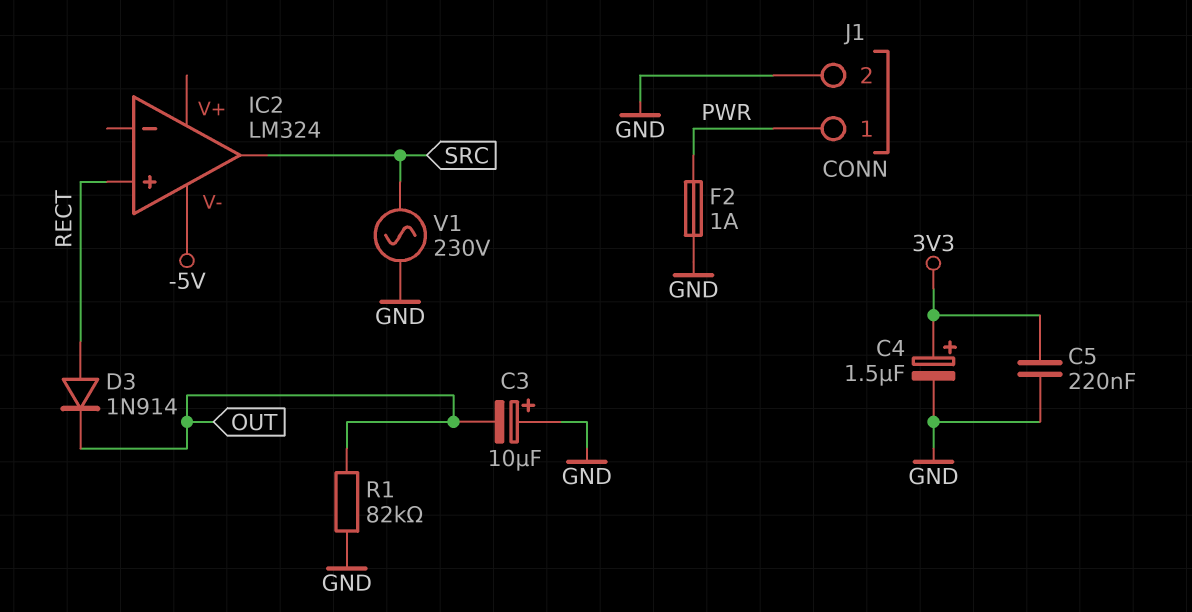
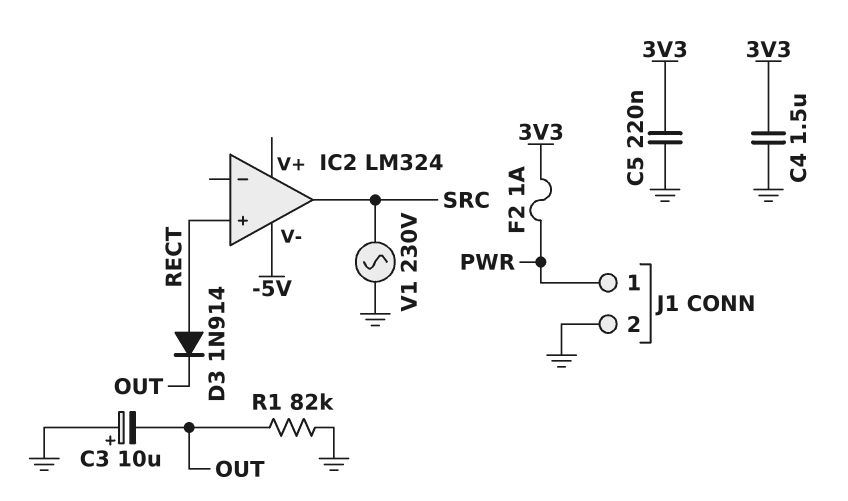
C4: 1.5uF (plus 3V3, minus GND) -> 1.5uF (3V3, GND)
F2: 1A (GND, PWR) -> 1A (3V3, PWR)

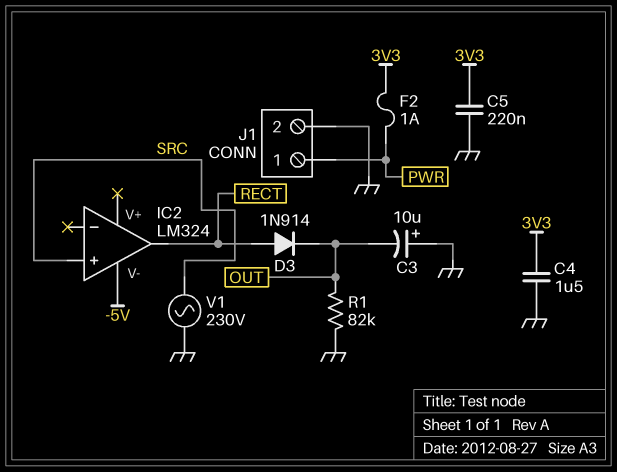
IC2 pin in+: RECT -> SRC
IC2 pin out: SRC -> RECT

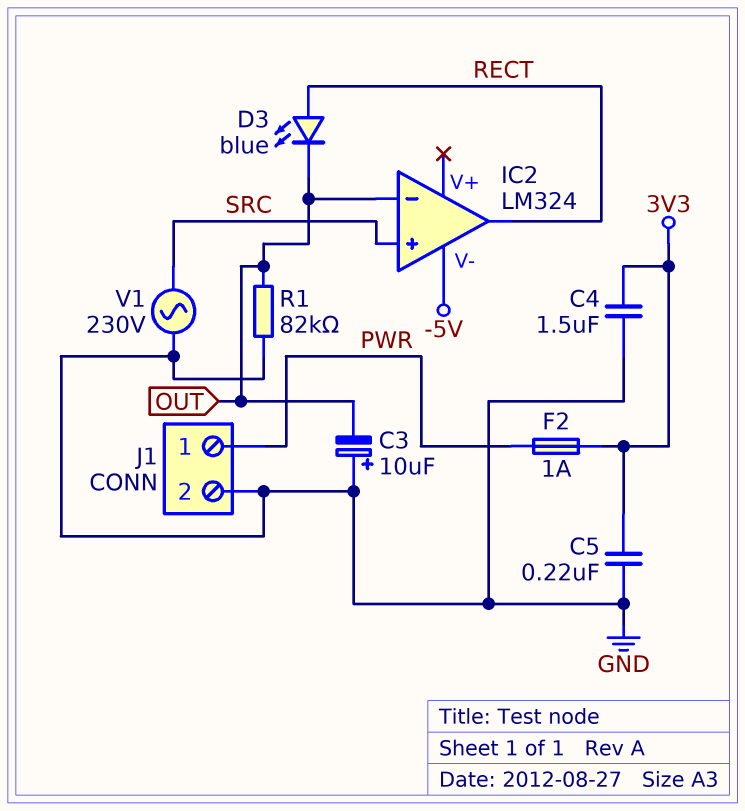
D3: diode 1N914 (A RECT, K OUT) -> LED blue (A RECT, K OUT)
IC2 pin in-: none -> OUT

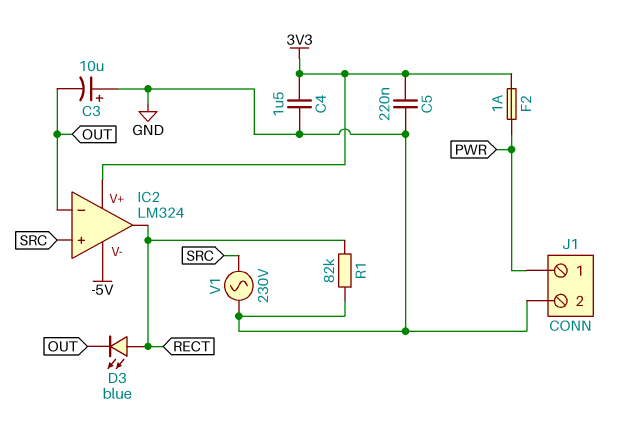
IC2 pin V+: none -> 3V3
R1: 82k (GND, OUT) -> 82k (GND, RECT)

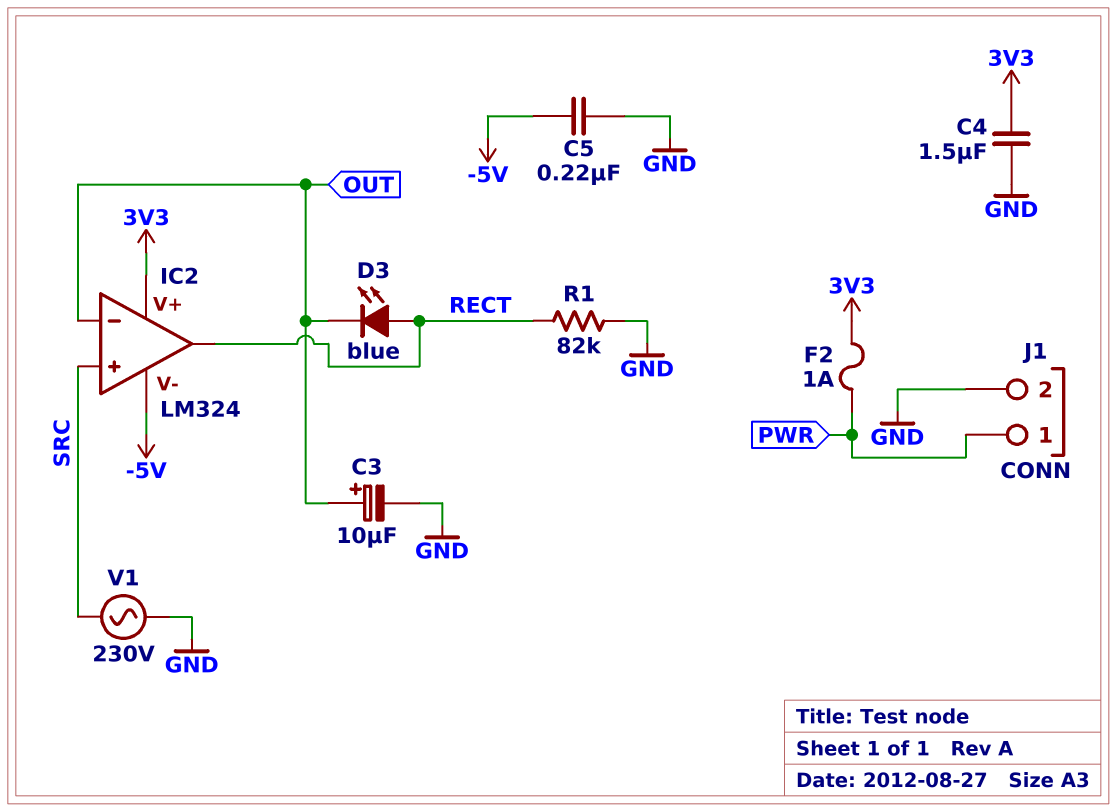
C3: 10uF (plus GND, minus OUT) -> 10uF (plus OUT, minus GND)
C5: 220nF (3V3, GND) -> 220nF (-5V, GND)

